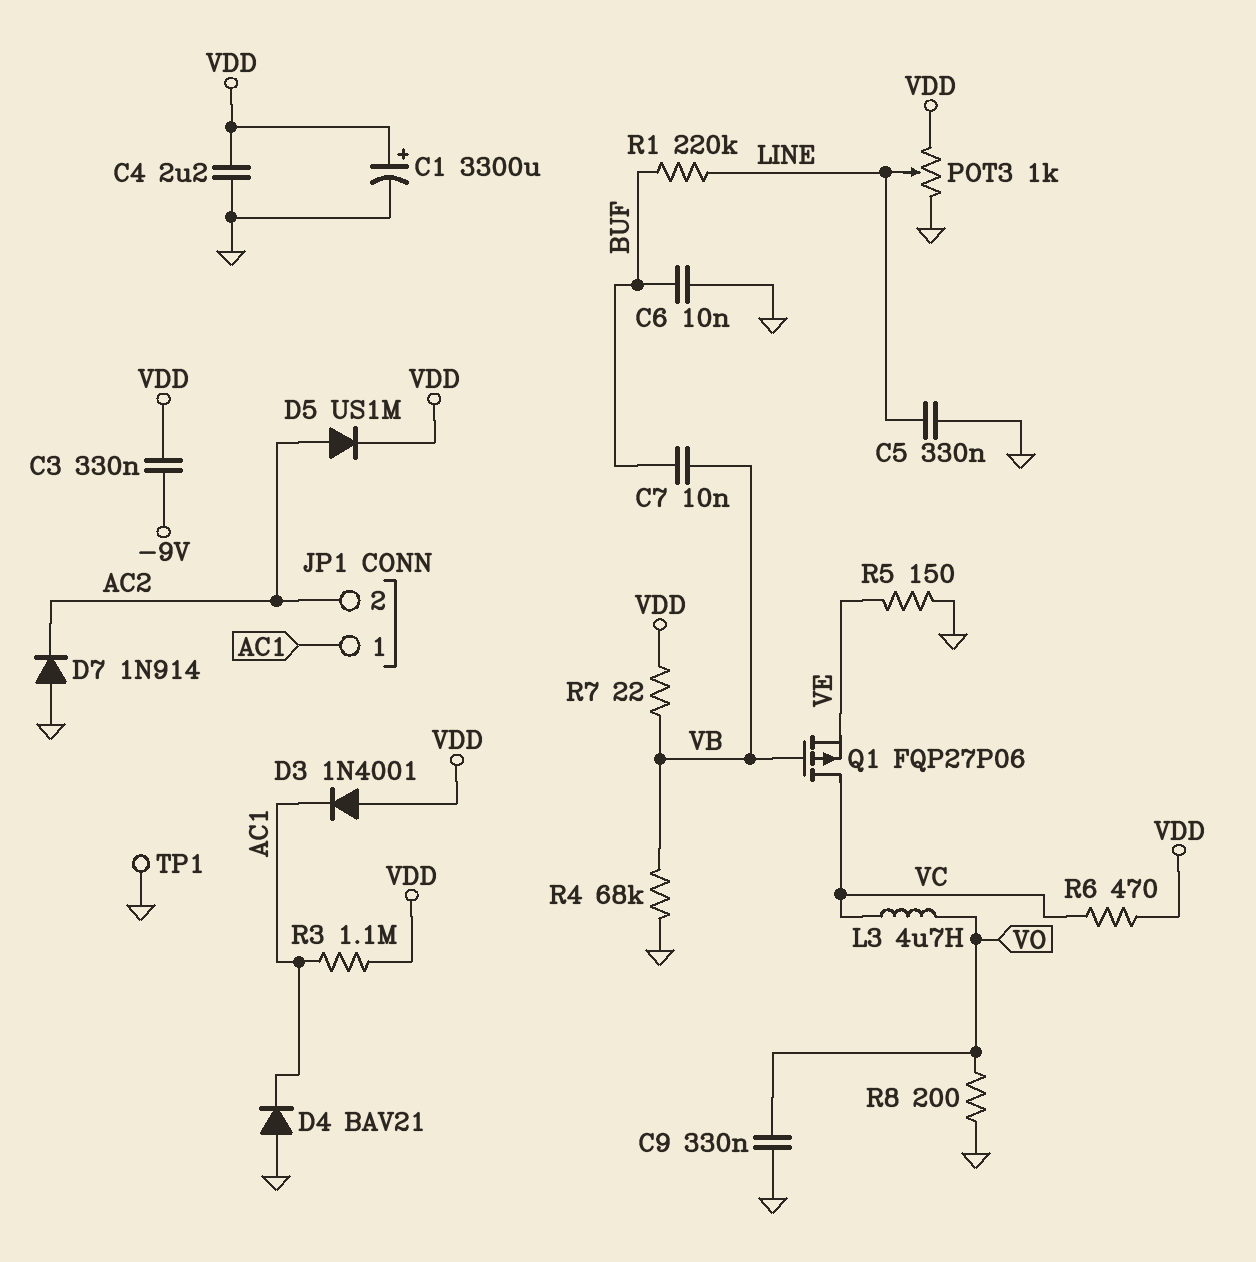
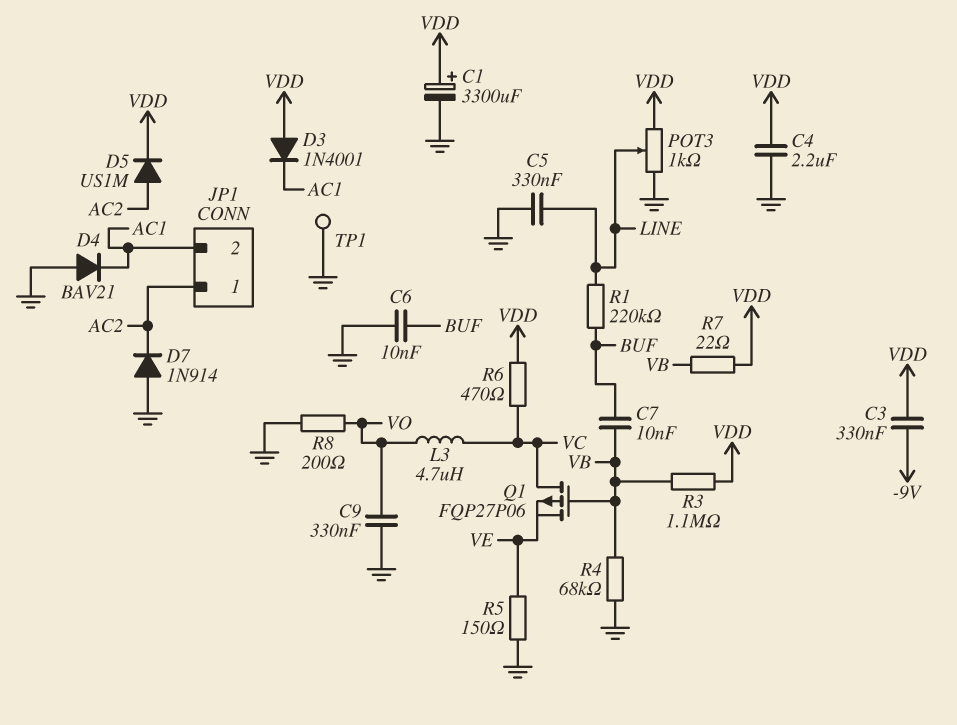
JP1 pin 1: AC1 -> AC2
JP1 pin 2: AC2 -> AC1
R3: 1.1M (AC1, VDD) -> 1.1M (VB, VDD)

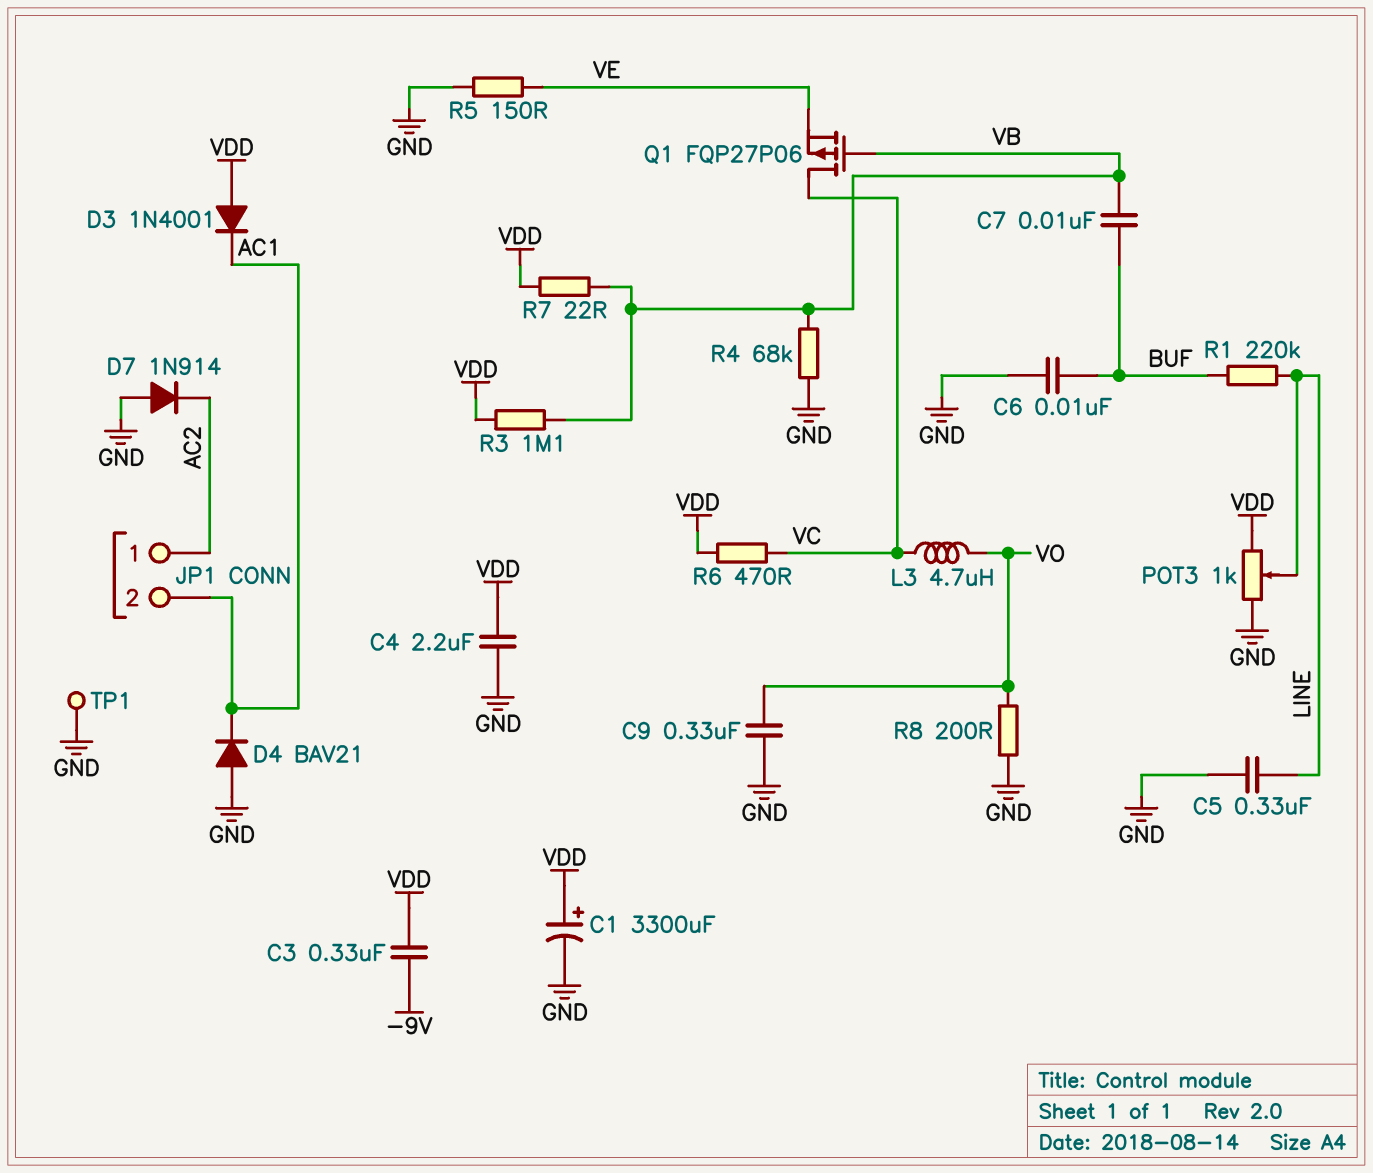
D5: diode US1M (A AC2, K VDD) -> none

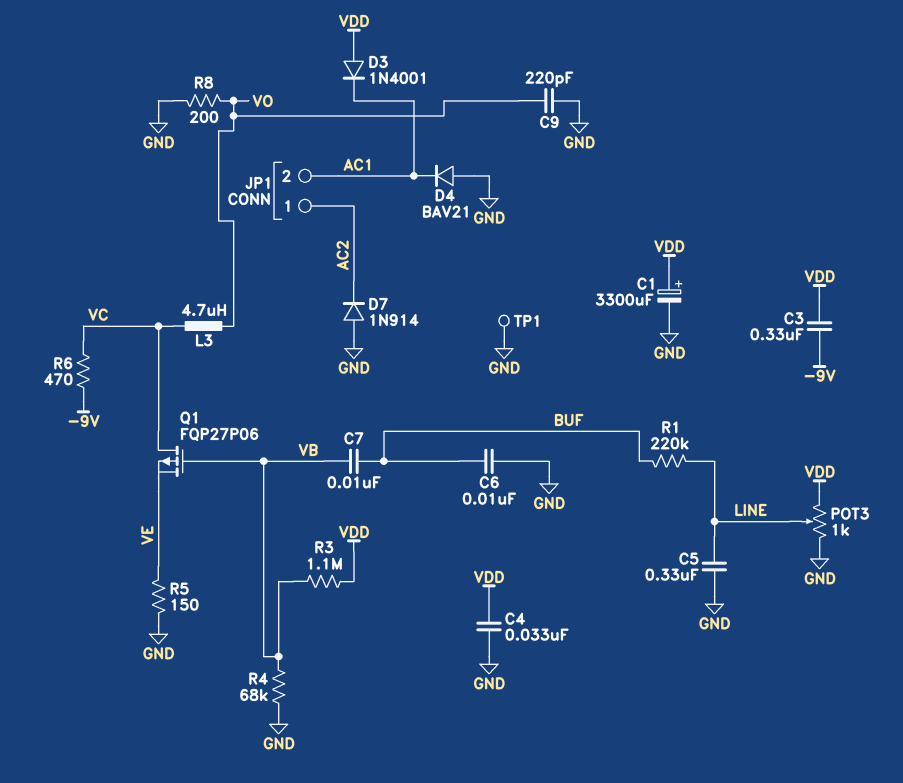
C4: 2.2uF (GND, VDD) -> 33nF (GND, VDD)
C9: 330nF (GND, VO) -> 220pF (GND, VO)
R6: 470 (VC, VDD) -> 470 (-9V, VC)
R7: 22 (VB, VDD) -> none

